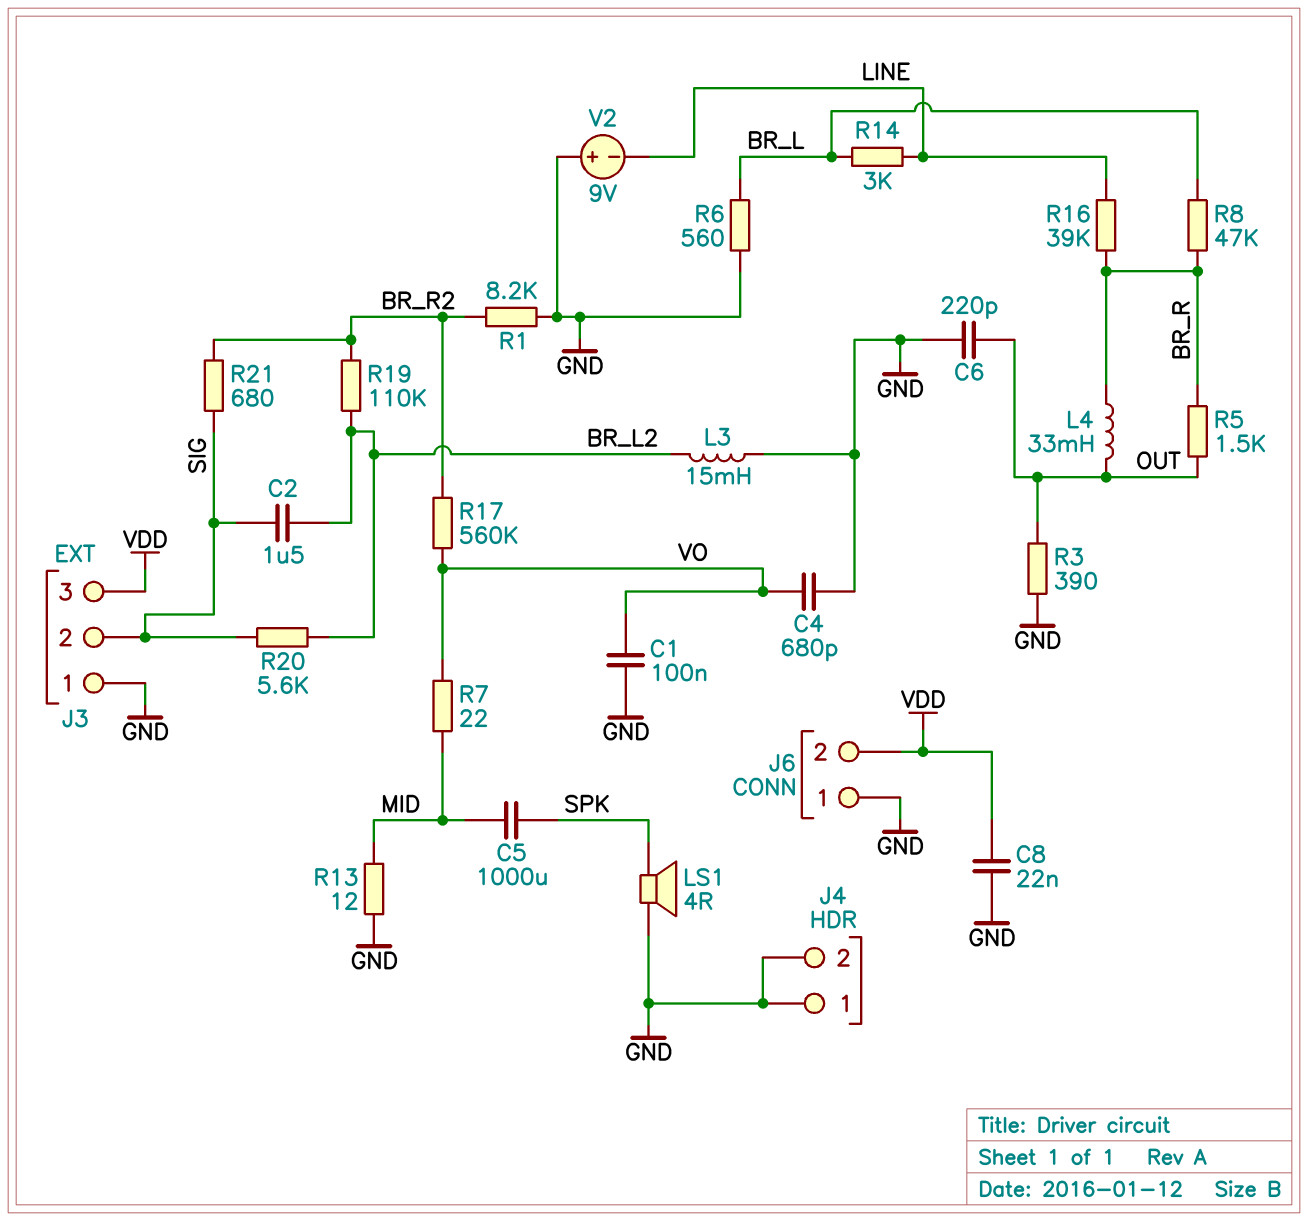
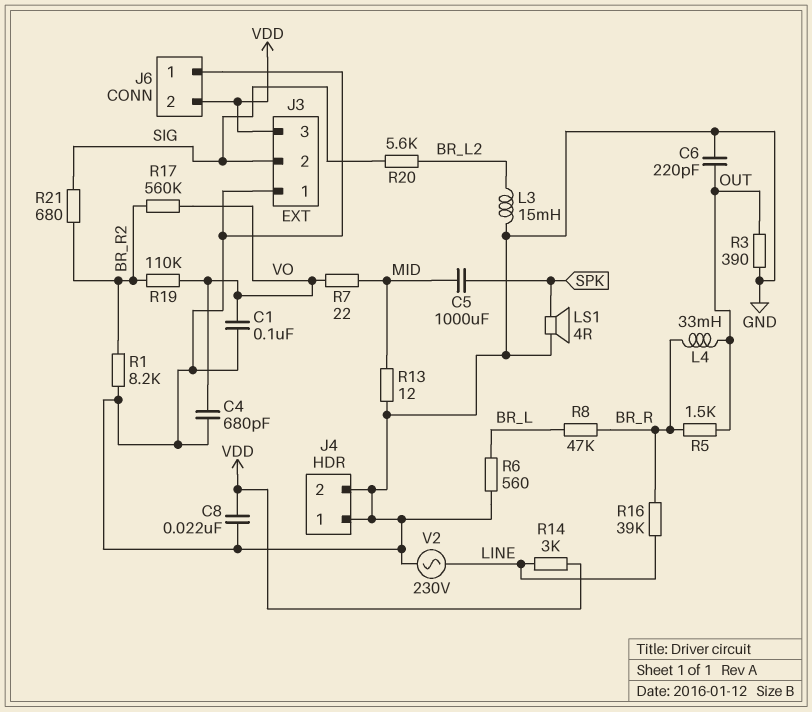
C2: 1.5uF (BR_L2, SIG) -> none
R14: 3k (BR_L, LINE) -> 3k (LINE, VDD)
R19: 110k (BR_L2, BR_R2) -> 110k (BR_R2, VO)
V2: 9V (plus GND, minus LINE) -> AC 230V (GND, LINE)

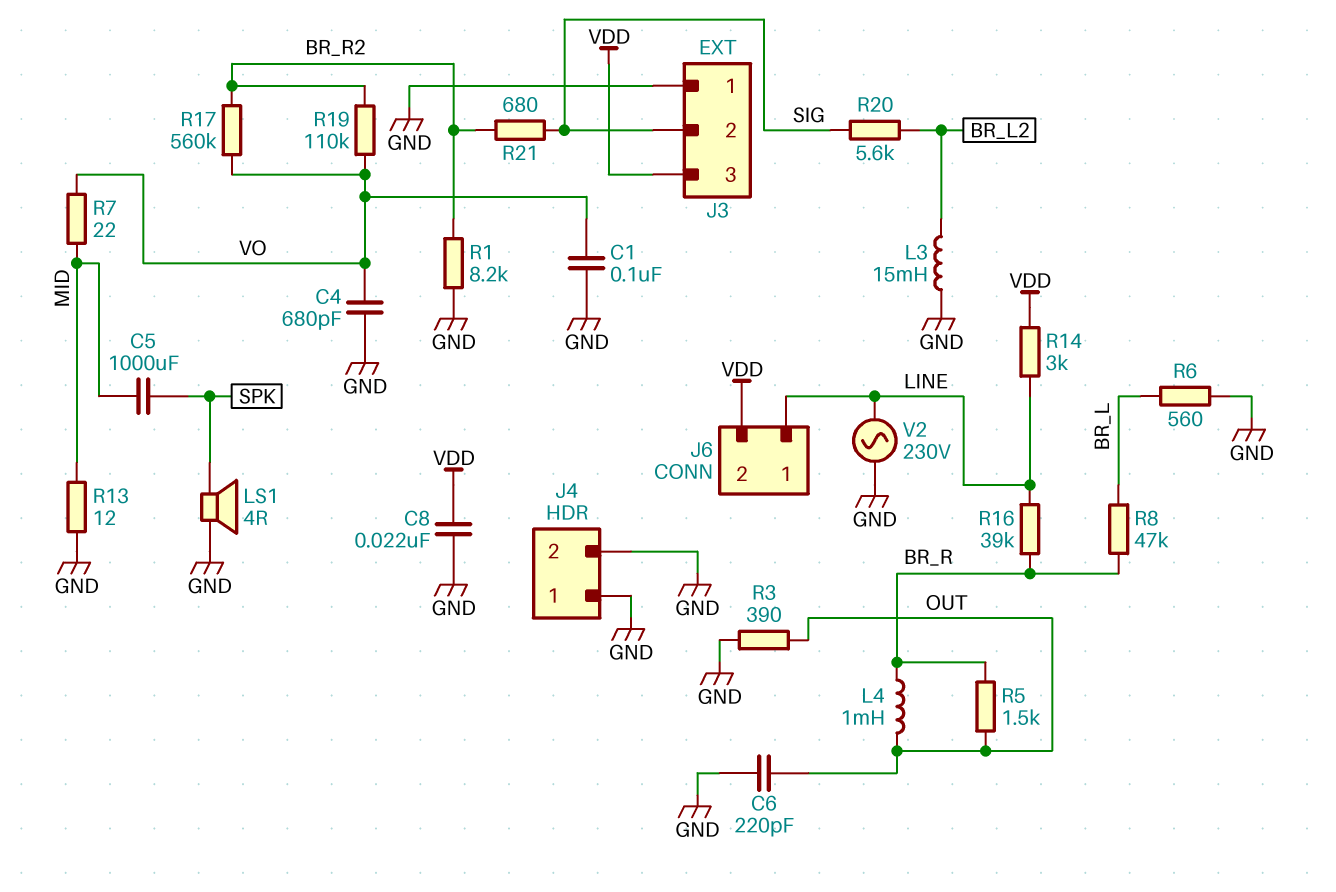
J6 pin 1: GND -> LINE
L4: 33mH (BR_R, OUT) -> 1mH (BR_R, OUT)

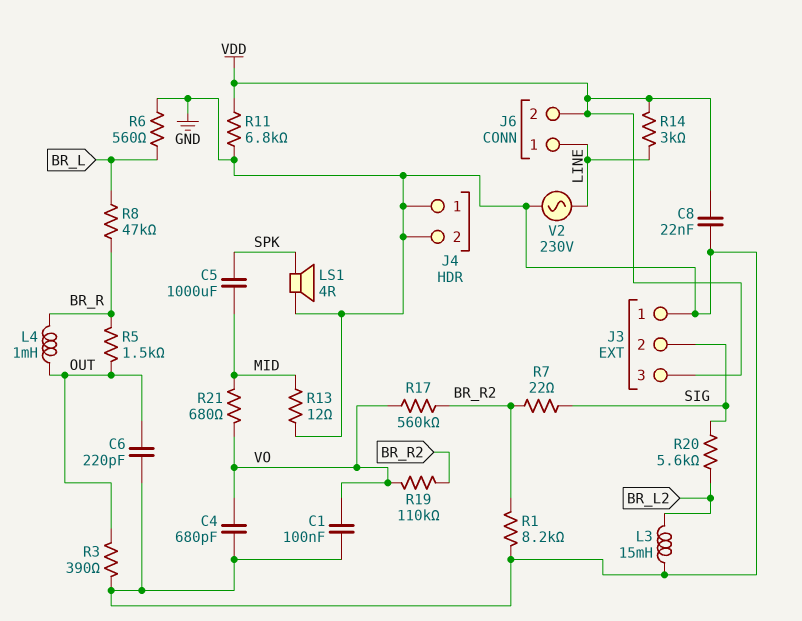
R7: 22 (MID, VO) -> 22 (BR_R2, SIG)
R11: none -> 6.8k (GND, VDD)
R16: 39k (BR_R, LINE) -> none
R21: 680 (BR_R2, SIG) -> 680 (MID, VO)

